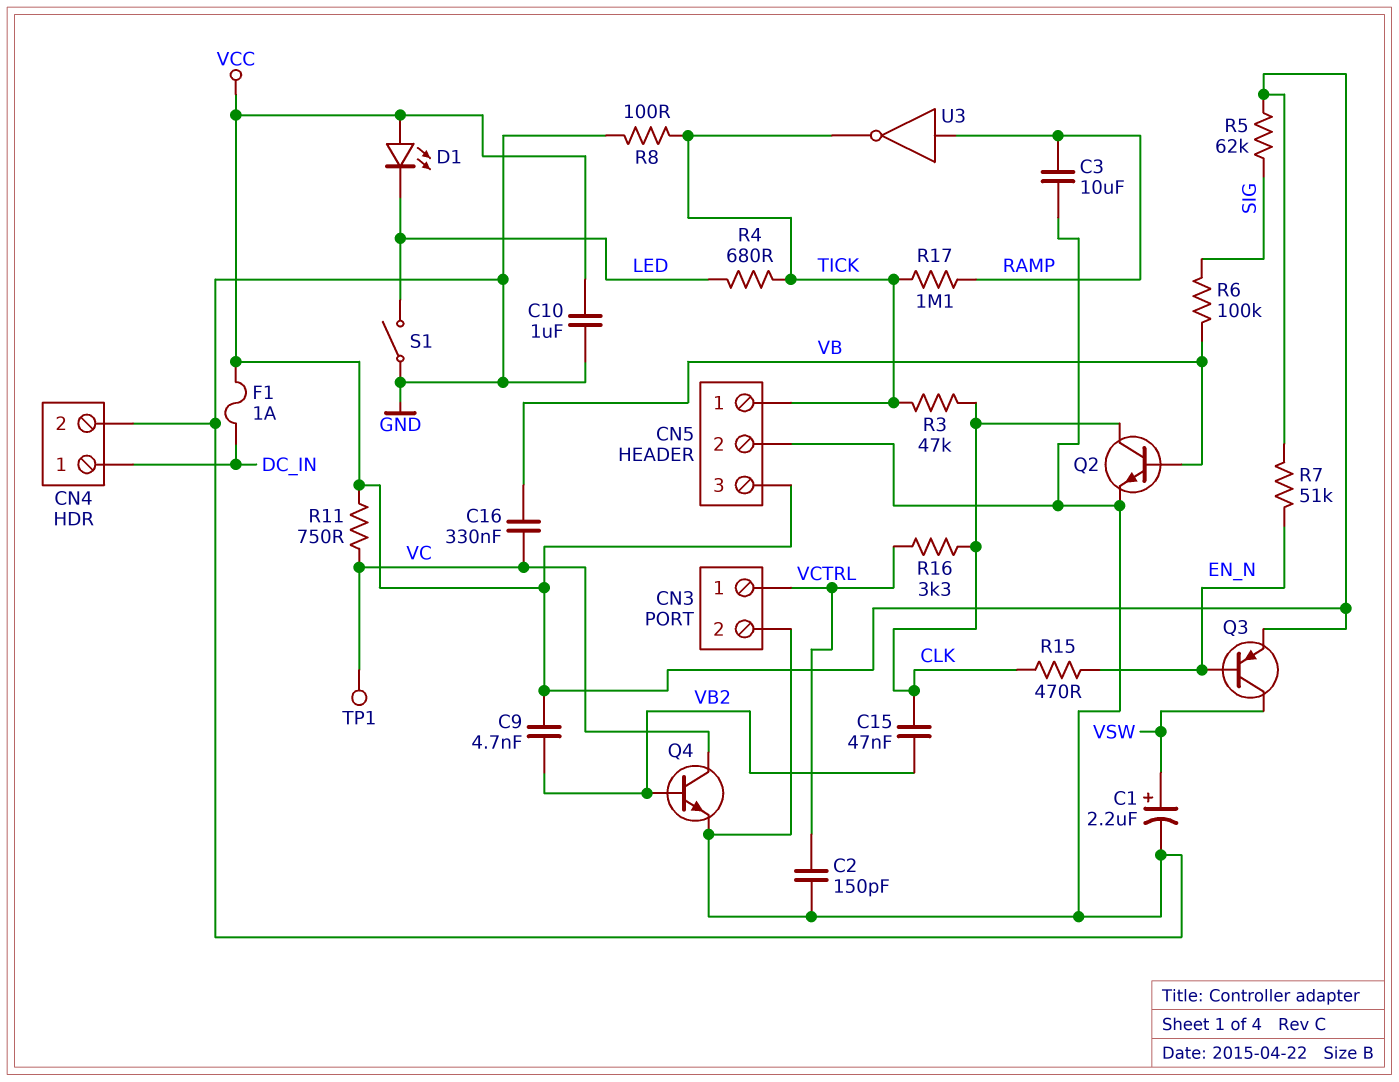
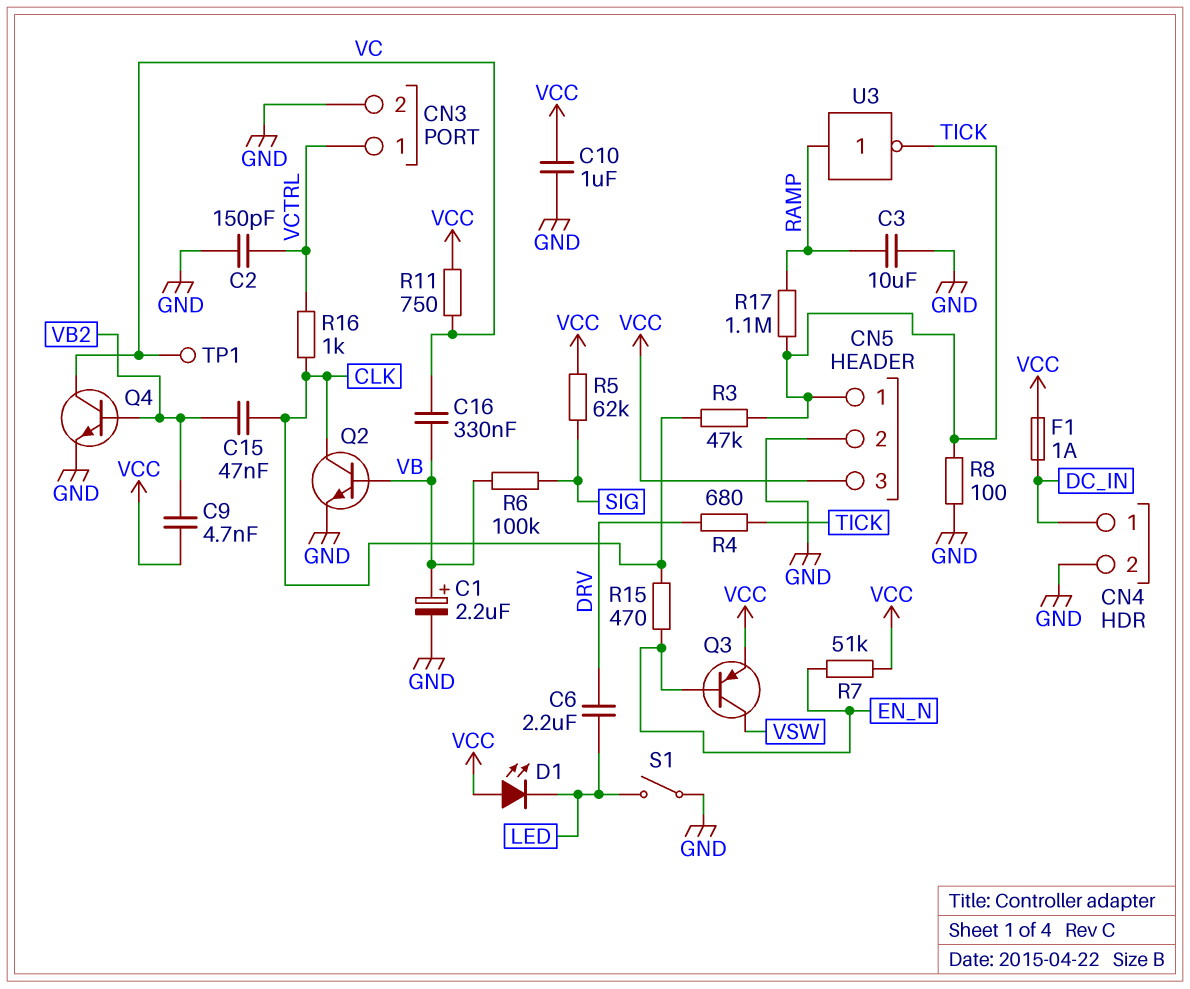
C1: 2.2uF (plus VSW, minus GND) -> 2.2uF (plus VB, minus GND)
C6: none -> 2.2uF (DRV, LED)
R4: 680 (LED, TICK) -> 680 (DRV, TICK)
R16: 3.3k (CLK, VCTRL) -> 1k (CLK, VCTRL)

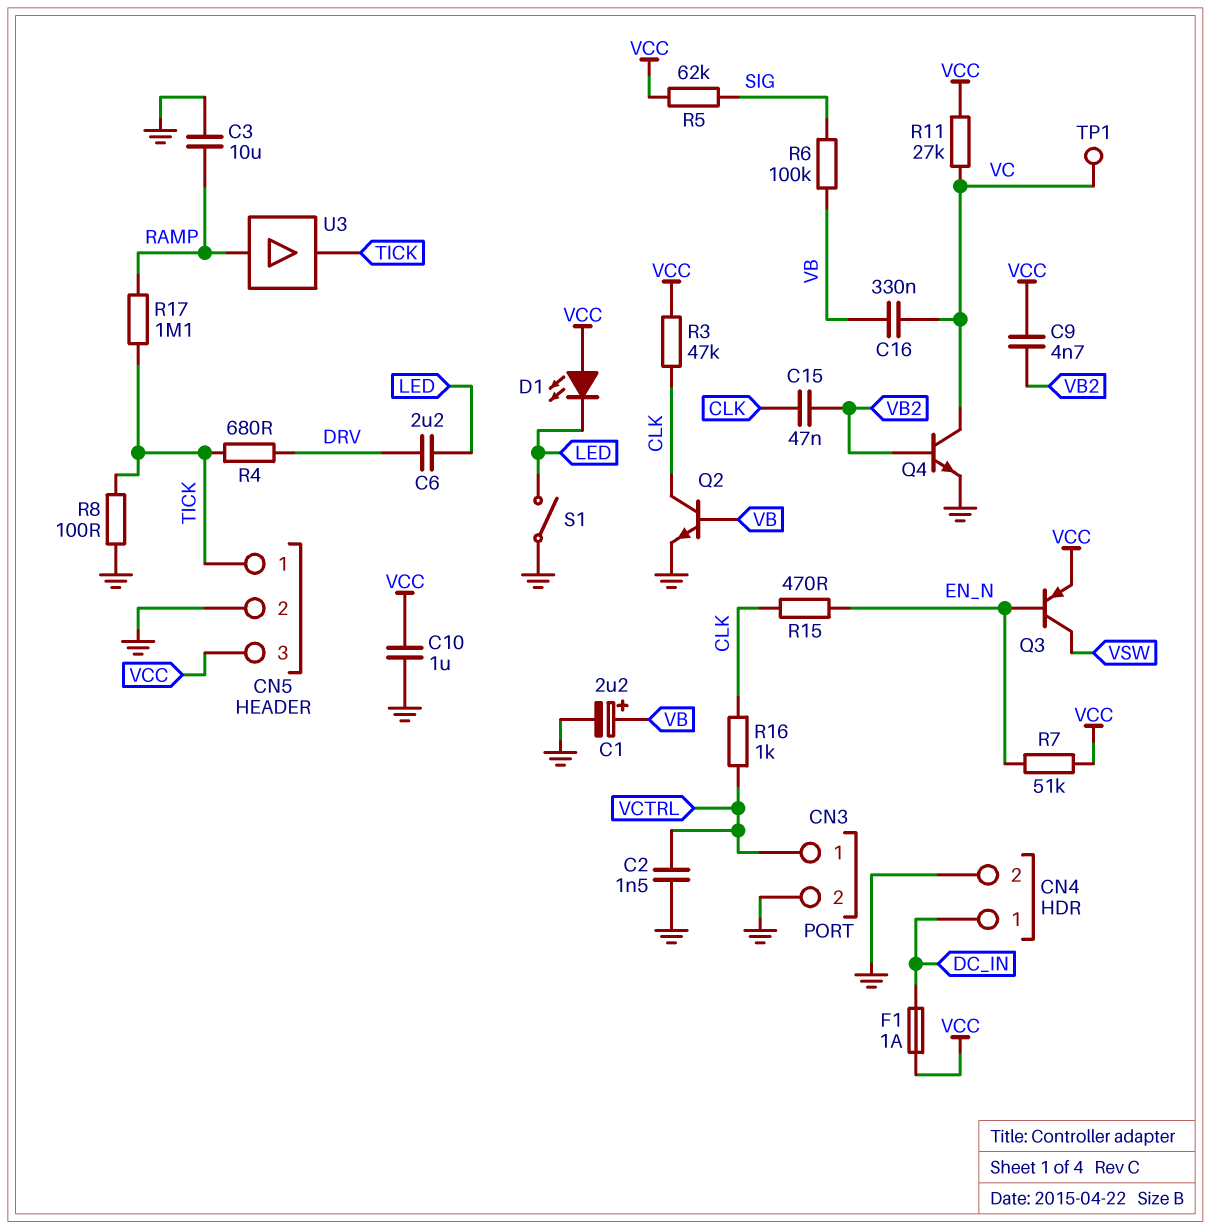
C2: 150pF (GND, VCTRL) -> 1.5nF (GND, VCTRL)
R3: 47k (CLK, TICK) -> 47k (CLK, VCC)
R11: 750 (VC, VCC) -> 27k (VC, VCC)
U3: NOT (in RAMP, out TICK) -> buffer (in RAMP, out TICK)

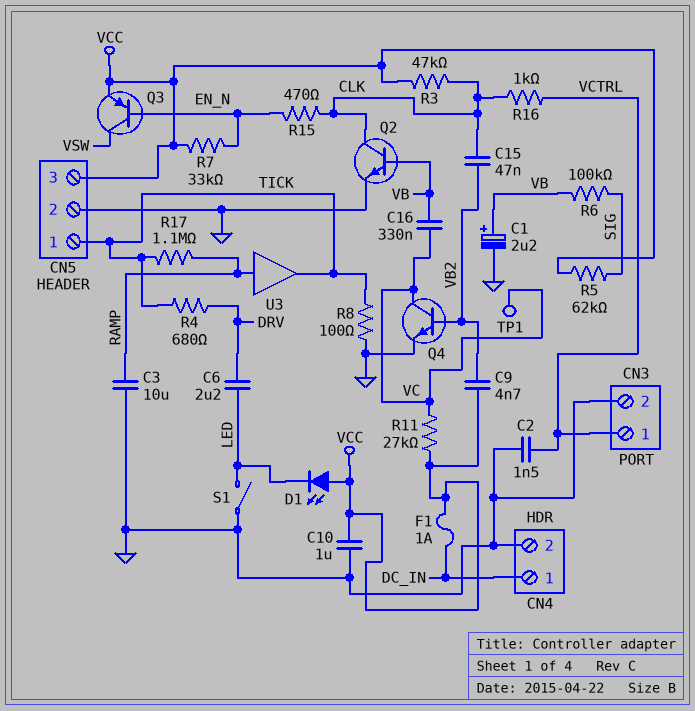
R7: 51k (EN_N, VCC) -> 33k (EN_N, VCC)

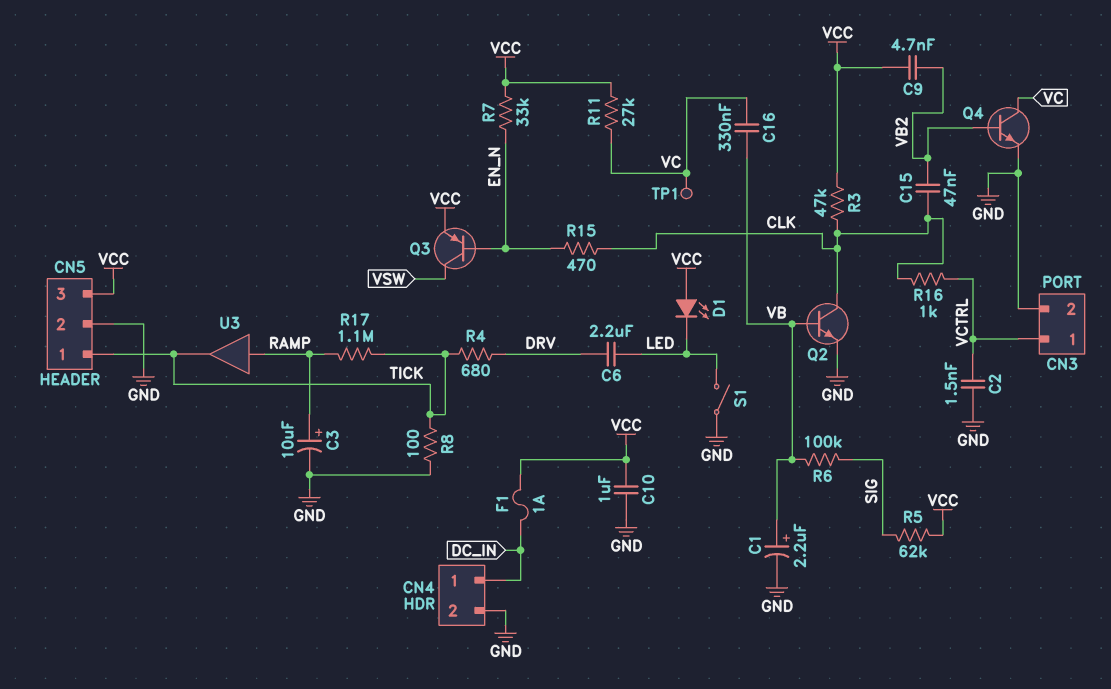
C3: 10uF (GND, RAMP) -> 10uF (plus RAMP, minus GND)

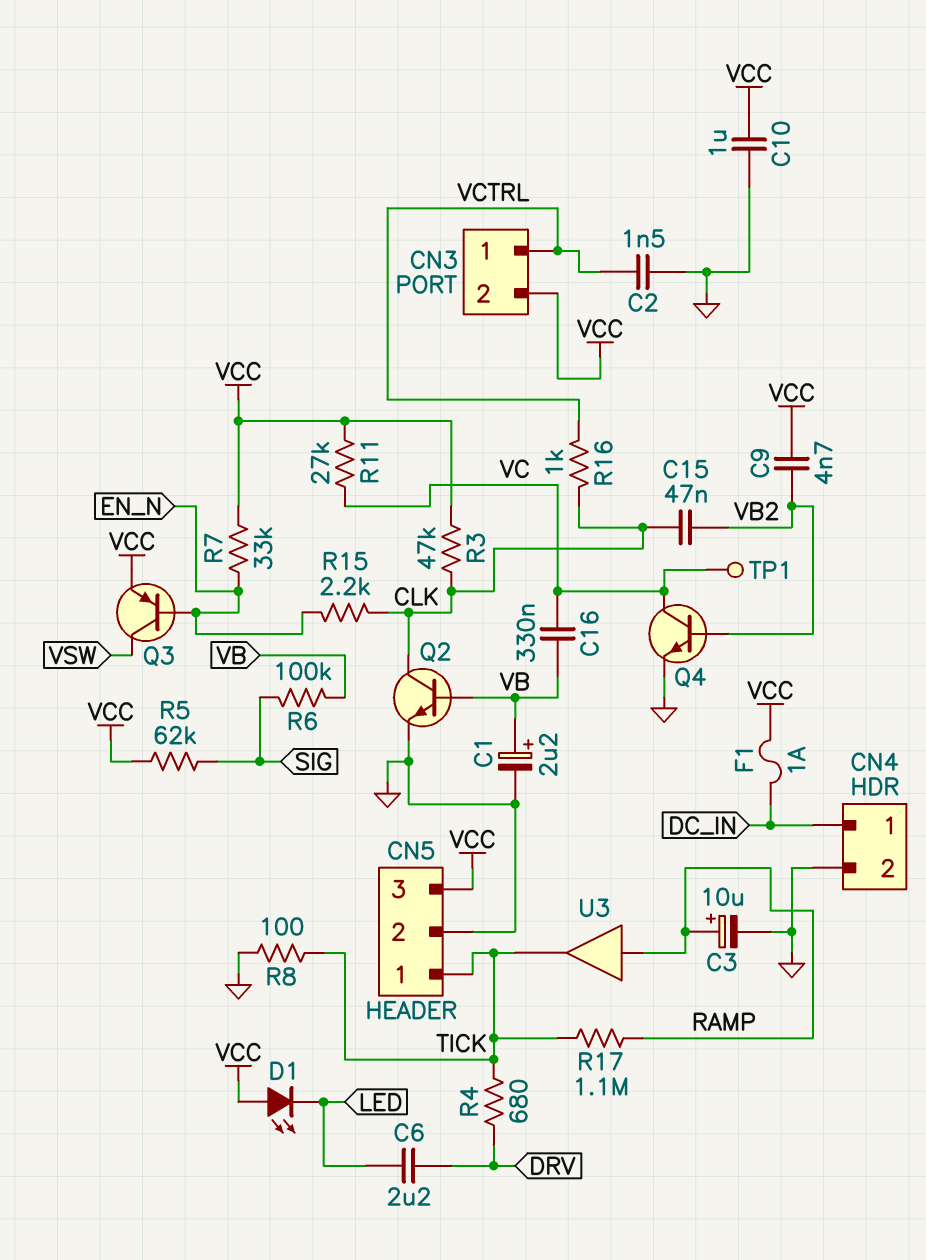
CN3 pin 2: GND -> VCC
R15: 470 (CLK, EN_N) -> 2.2k (CLK, EN_N)
S1: switch (GND, LED) -> none

